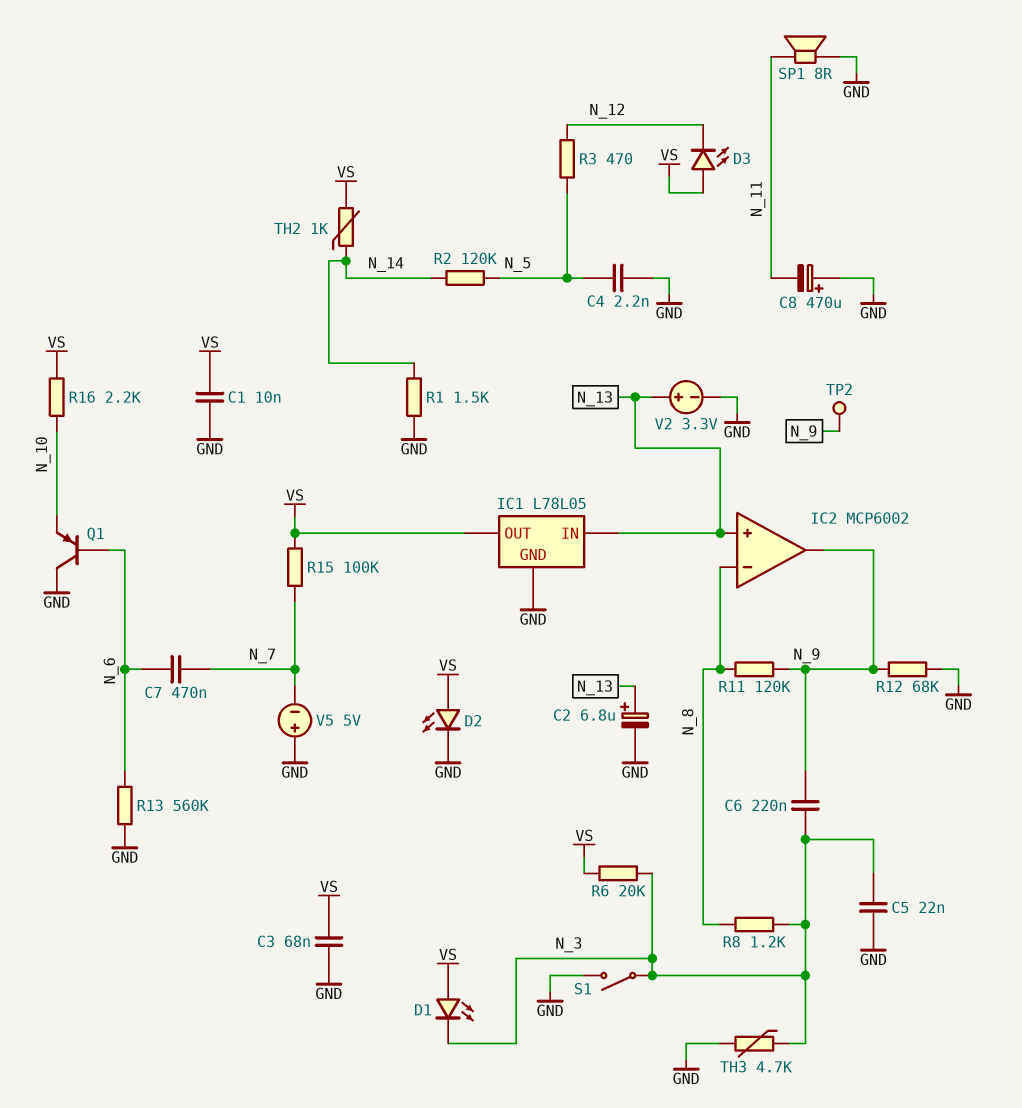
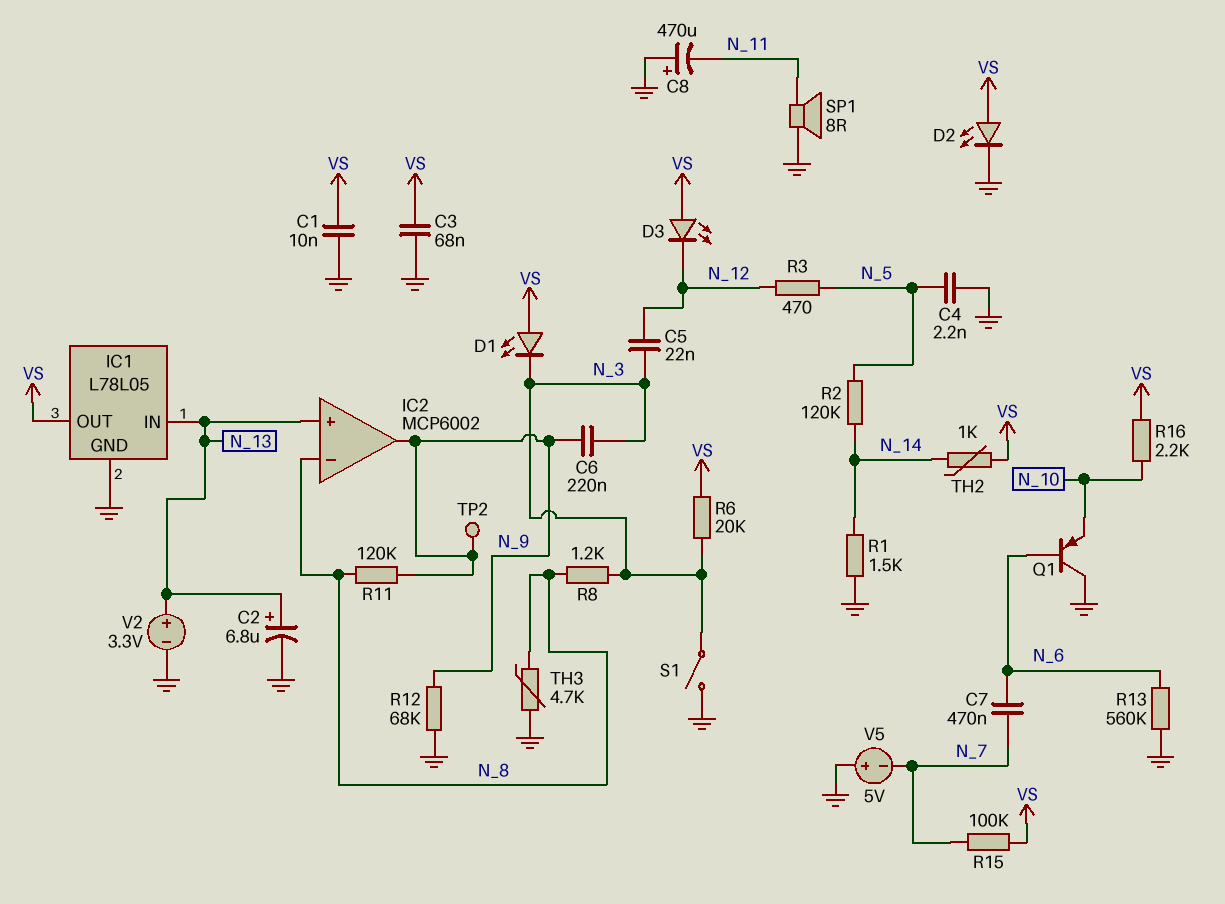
C5: 22nF (GND, N_3) -> 22nF (N_3, N_12)
TH3: 4.7k (GND, N_3) -> 4.7k (GND, N_8)

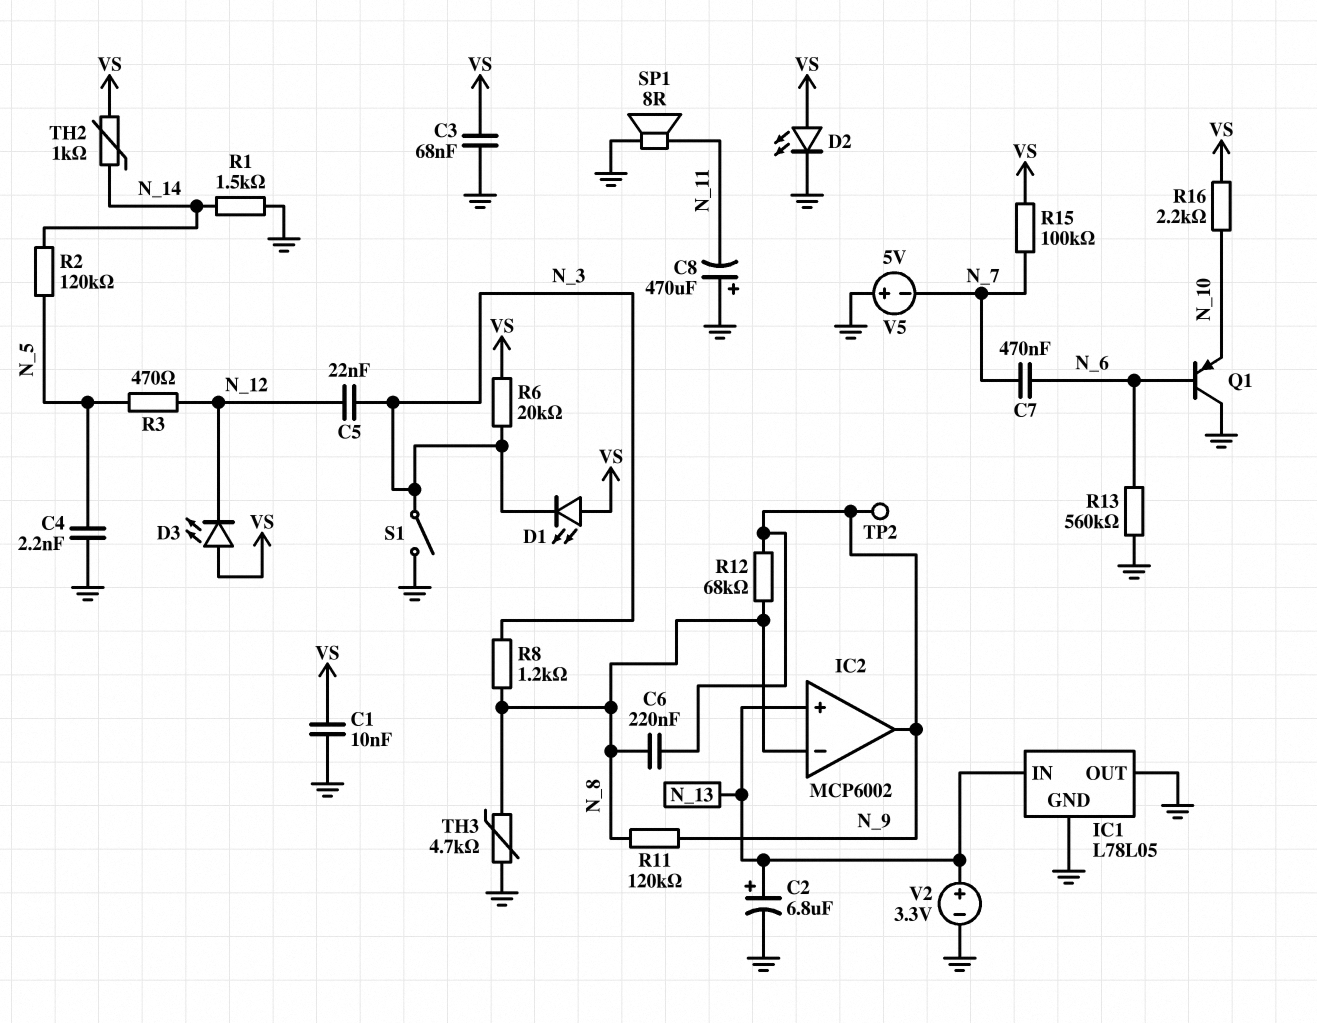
C6: 220nF (N_3, N_9) -> 220nF (N_8, N_9)
IC1 pin OUT: VS -> GND
R12: 68k (GND, N_9) -> 68k (N_8, N_9)

